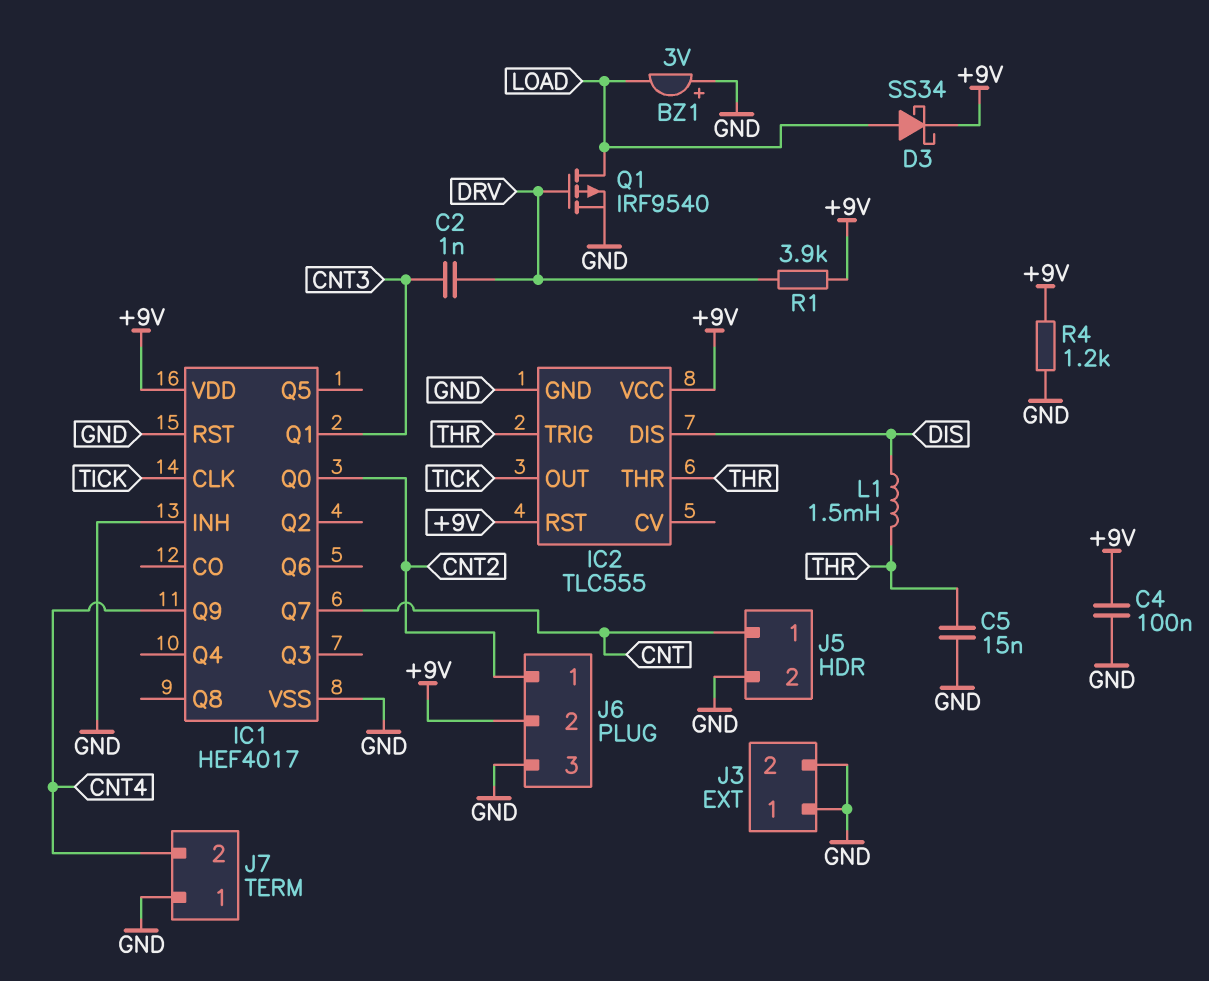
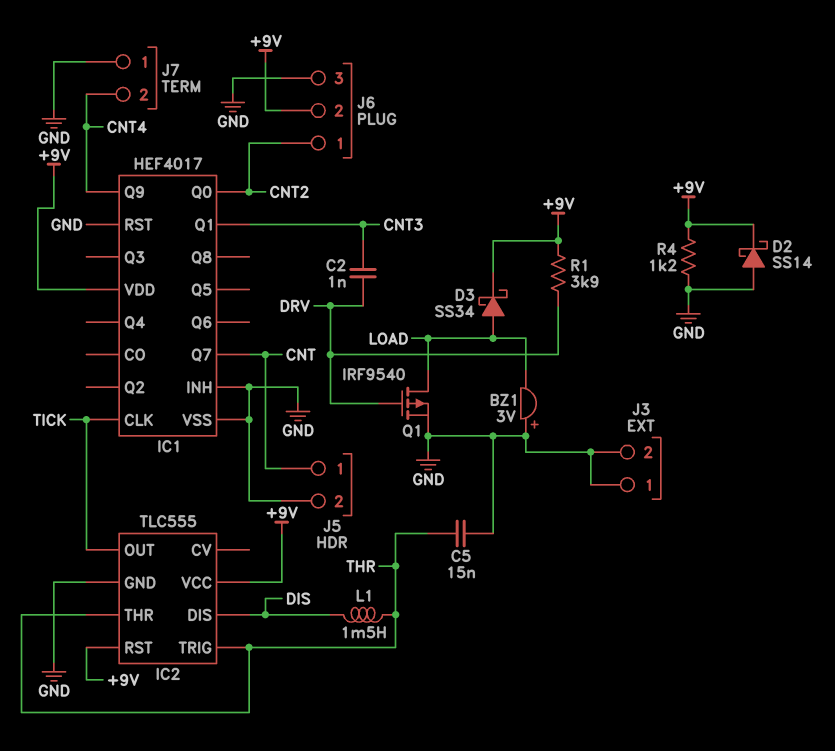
C4: 100nF (+9V, GND) -> none
D2: none -> schottky SS14 (A GND, K +9V)

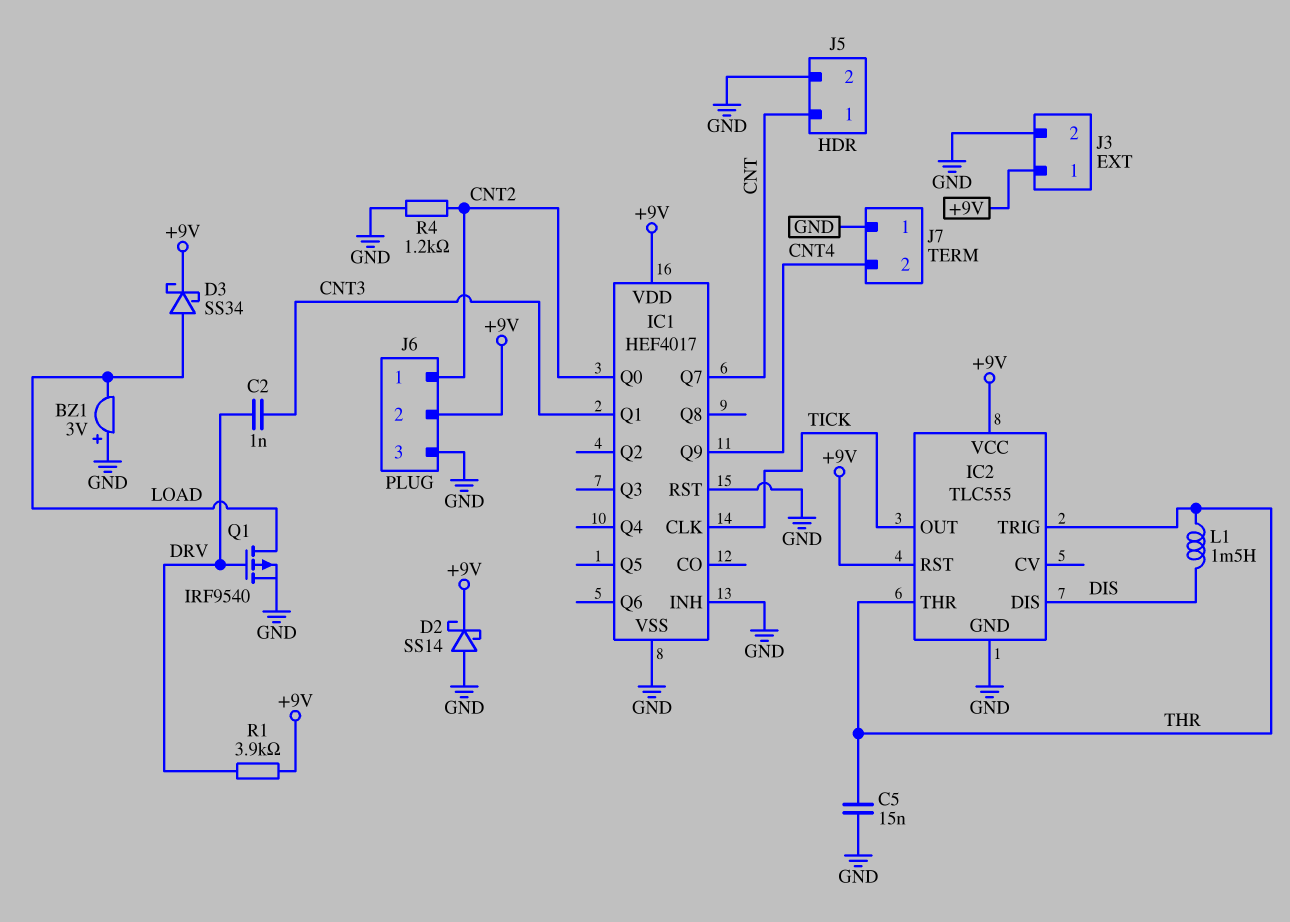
J3 pin 1: GND -> +9V
R4: 1.2k (+9V, GND) -> 1.2k (CNT2, GND)

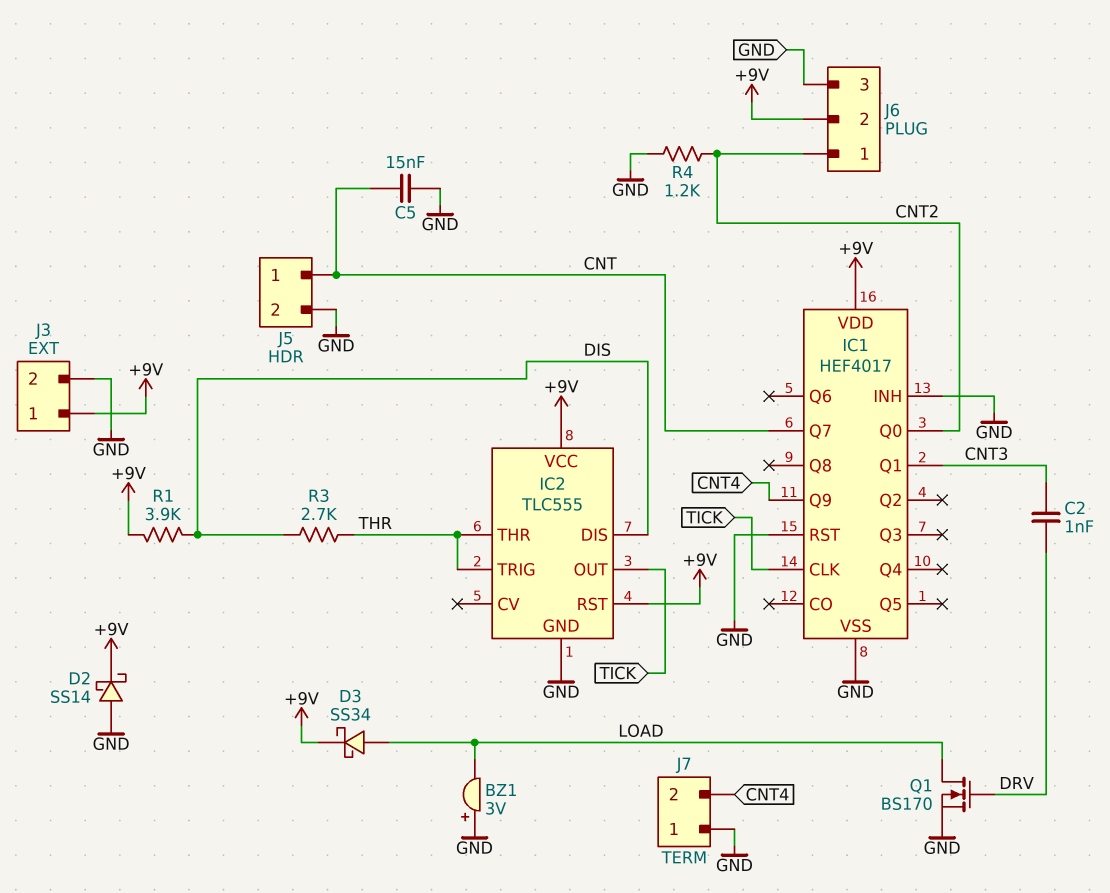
C5: 15nF (GND, THR) -> 15nF (CNT, GND)
L1: 1.5mH (DIS, THR) -> none
Q1: PMOS IRF9540 (G DRV, D LOAD, S GND) -> NMOS BS170 (G DRV, D LOAD, S GND)
R1: 3.9k (+9V, DRV) -> 3.9k (+9V, DIS)
R3: none -> 2.7k (DIS, THR)

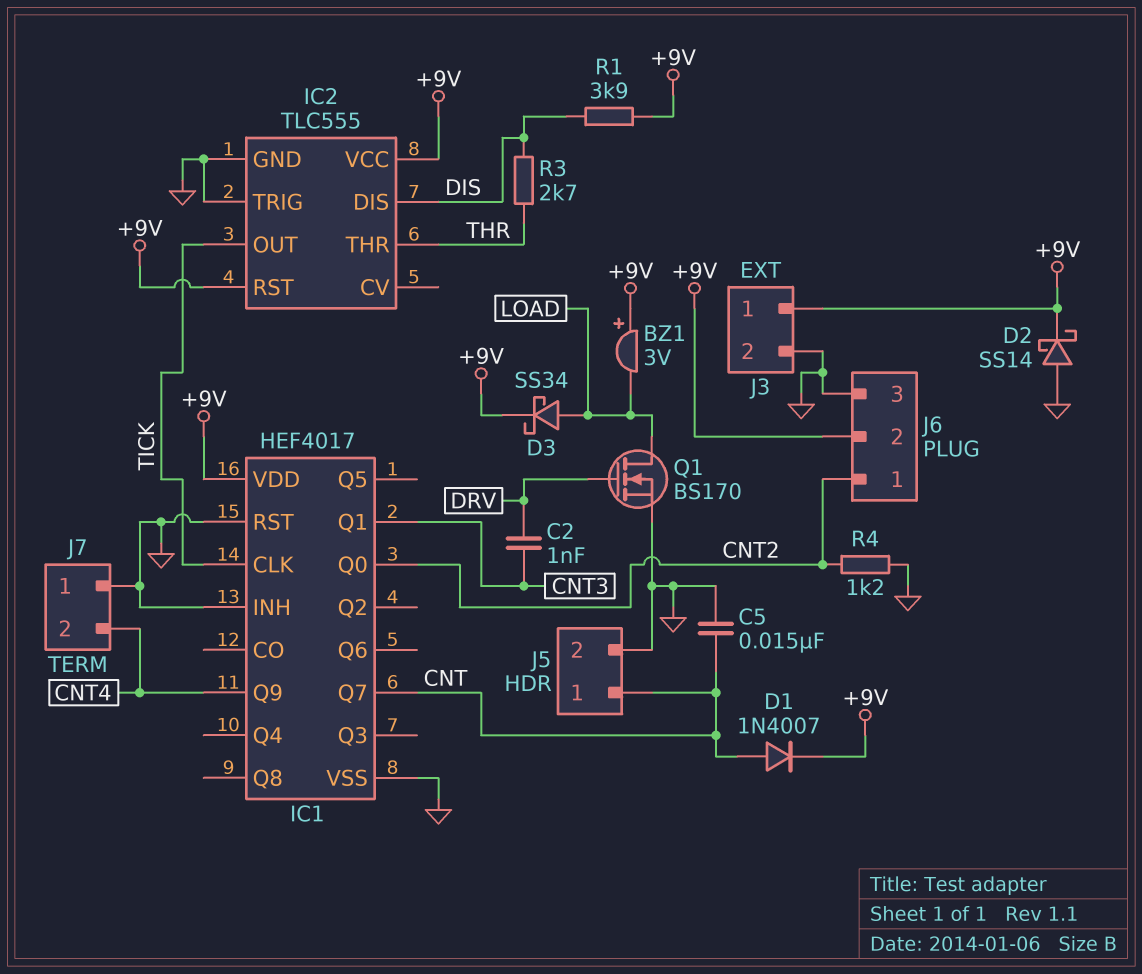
BZ1: buzzer 3V (plus GND, minus LOAD) -> buzzer 3V (plus +9V, minus LOAD)
D1: none -> diode 1N4007 (A CNT, K +9V)
IC2 pin TRIG: THR -> GND

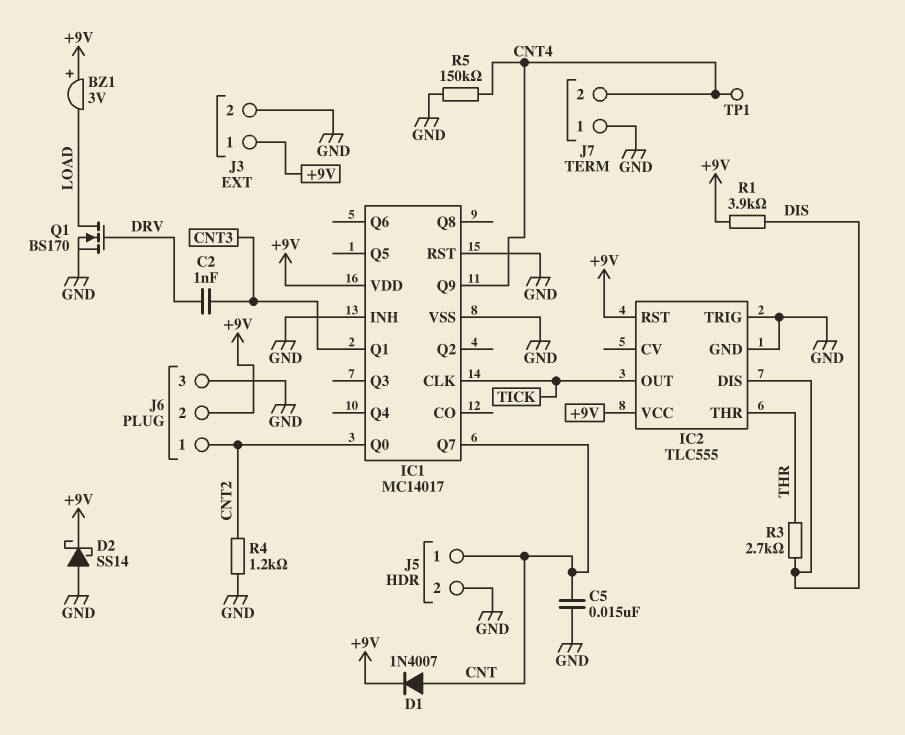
D3: schottky SS34 (A LOAD, K +9V) -> none
IC1: HEF4017 -> MC14017
R5: none -> 150k (CNT4, GND)
TP1: none -> test point (CNT4)

